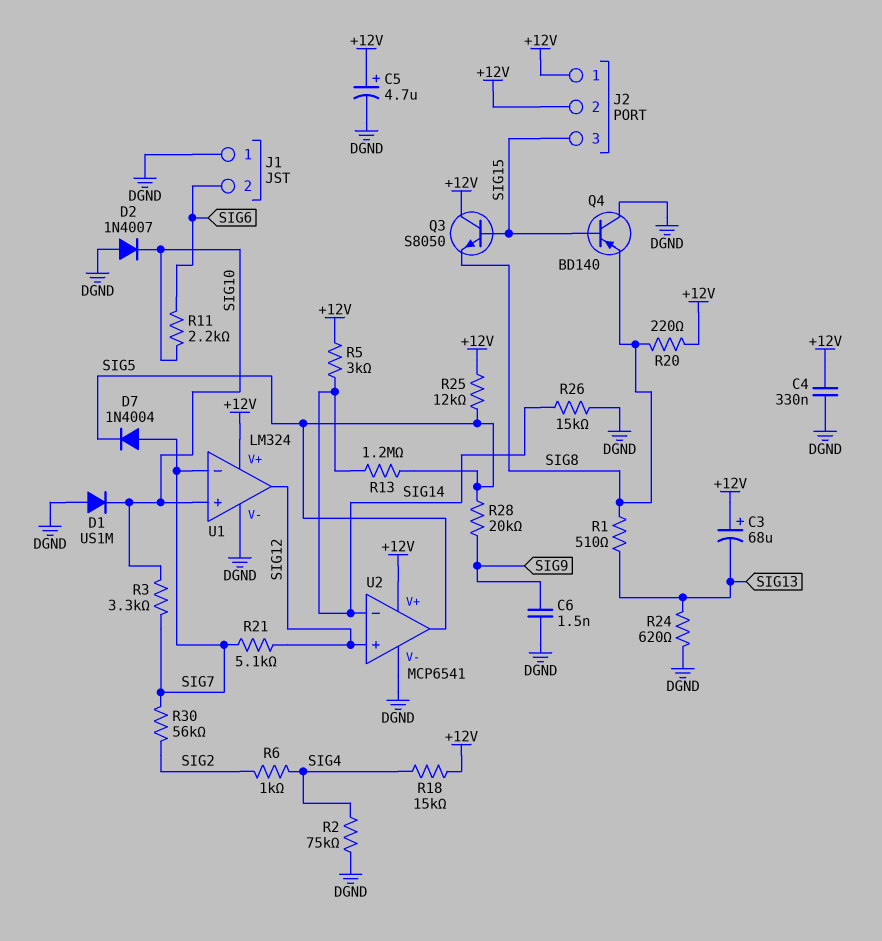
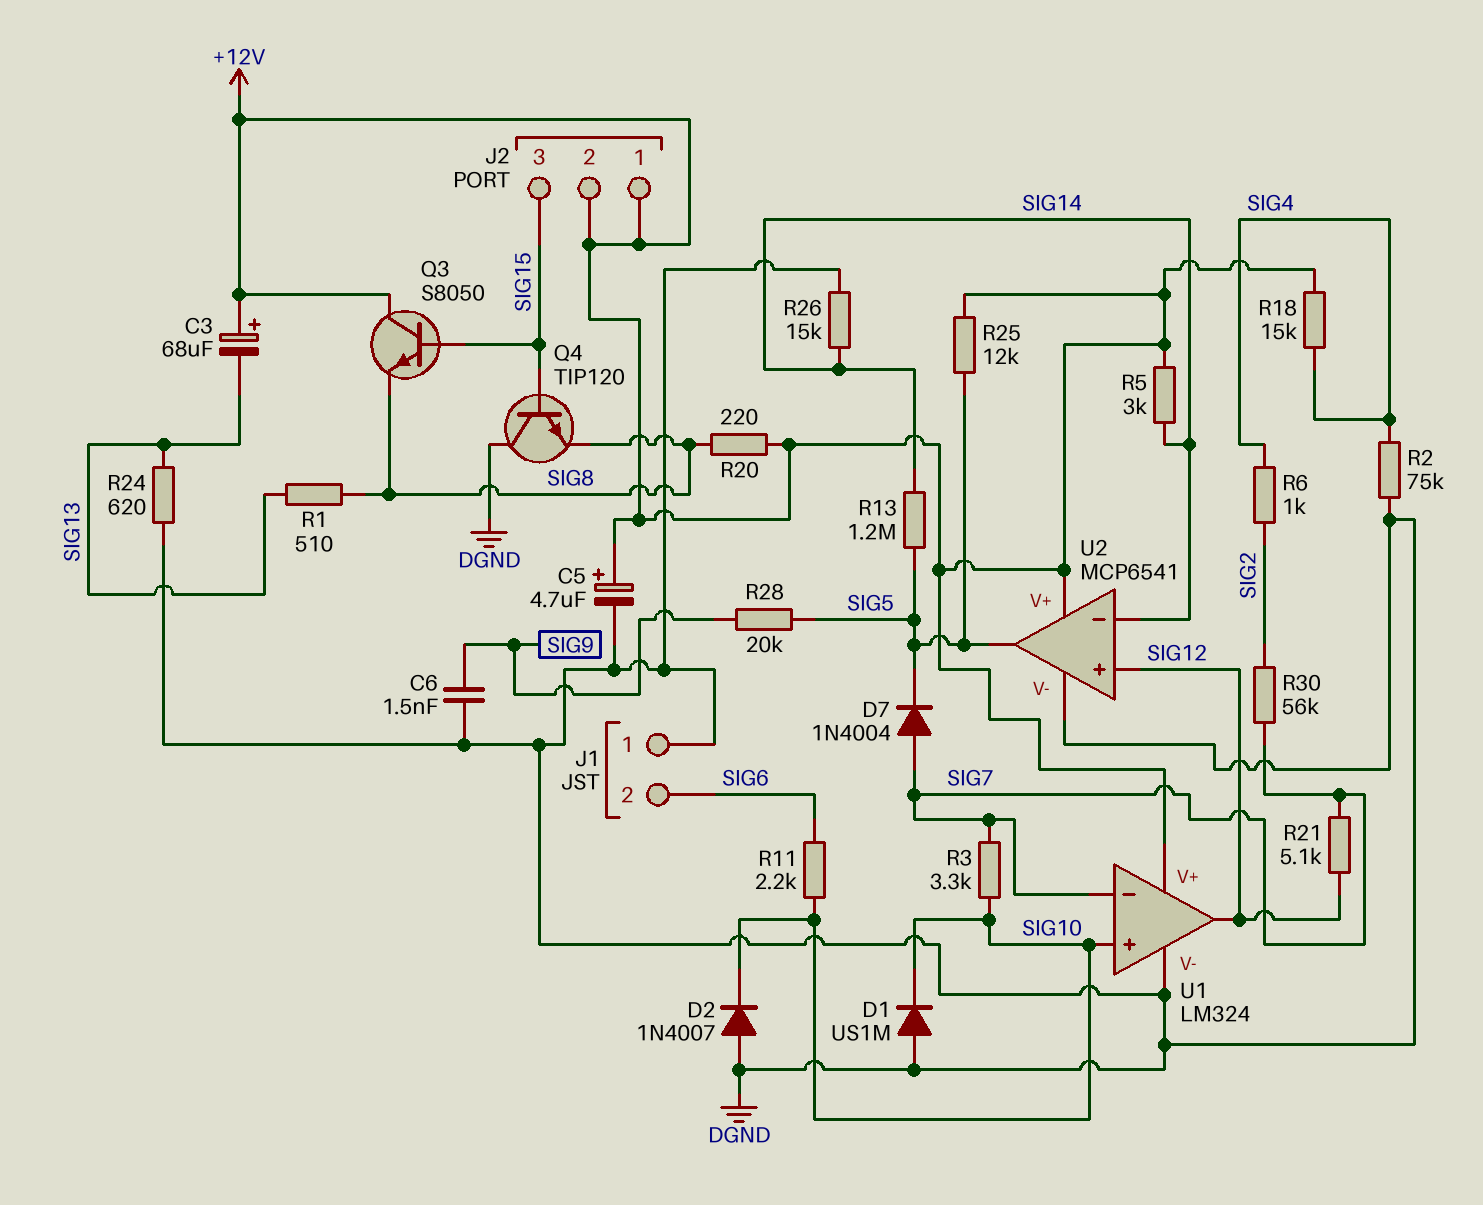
C4: 330nF (+12V, DGND) -> none
Q4: PNP BD140 (B SIG15, C DGND, E SIG8) -> NPN TIP120 (B SIG15, C DGND, E SIG8)

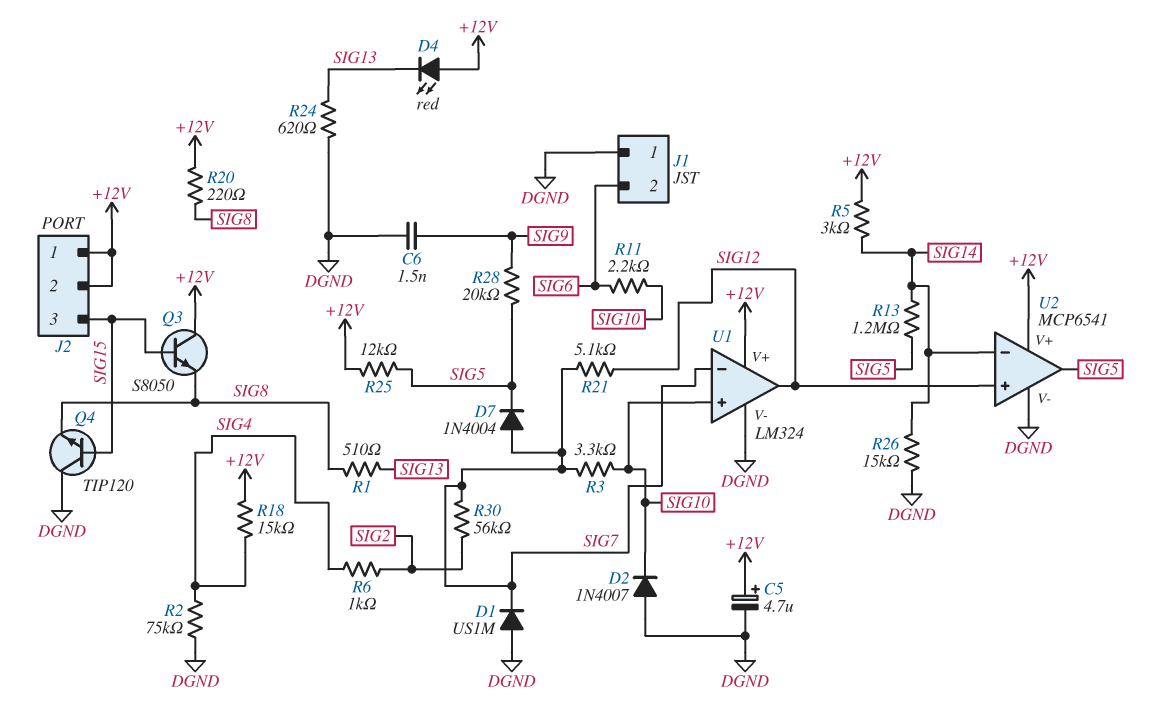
C3: 68uF (plus +12V, minus SIG13) -> none
D1: diode US1M (A DGND, K SIG10) -> diode US1M (A DGND, K SIG7)
D4: none -> LED red (A +12V, K SIG13)

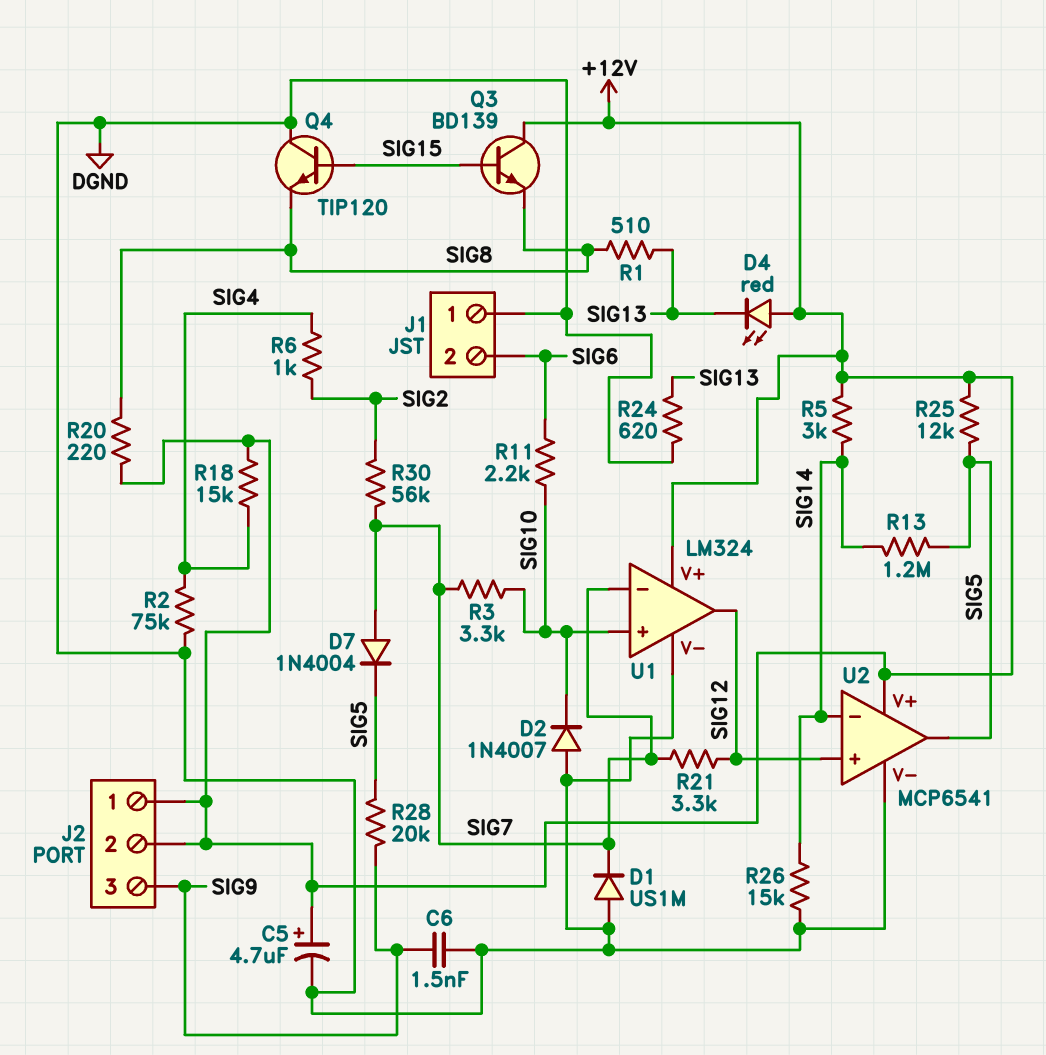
J2 pin 3: SIG15 -> SIG9
Q3: NPN S8050 (B SIG15, C +12V, E SIG8) -> NPN BD139 (B SIG15, C +12V, E SIG8)
R21: 5.1k (SIG7, SIG12) -> 3.3k (SIG7, SIG12)

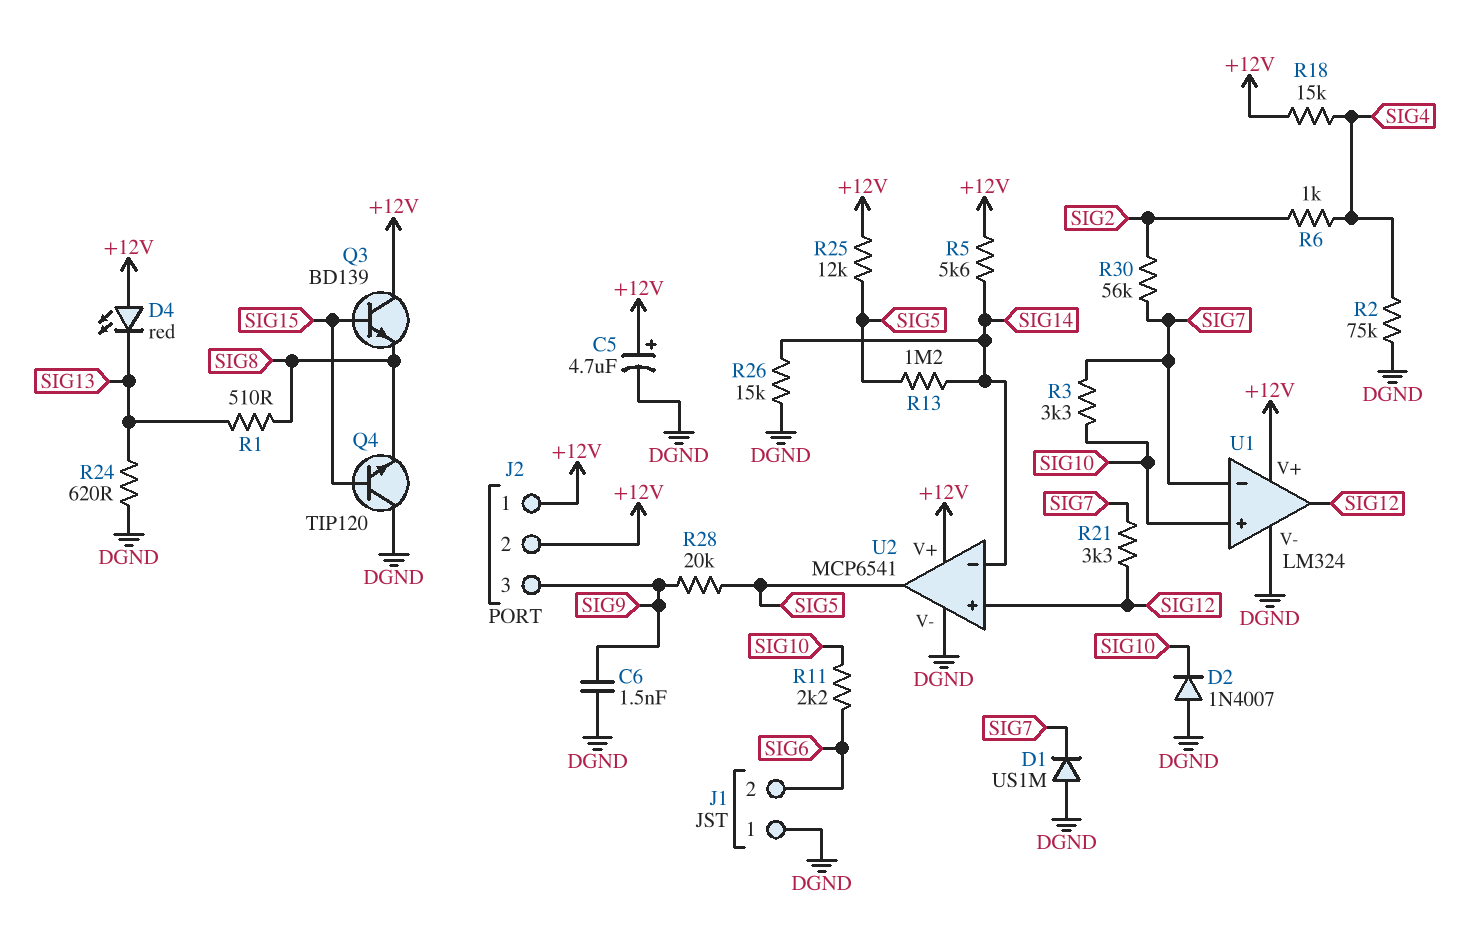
D7: diode 1N4004 (A SIG7, K SIG5) -> none
R5: 3k (+12V, SIG14) -> 5.6k (+12V, SIG14)
R20: 220 (+12V, SIG8) -> none

